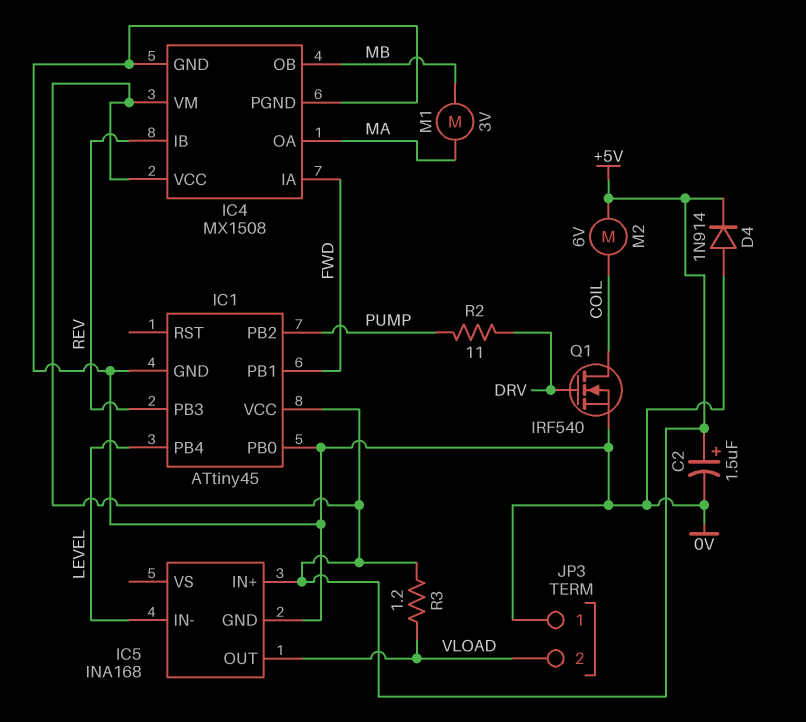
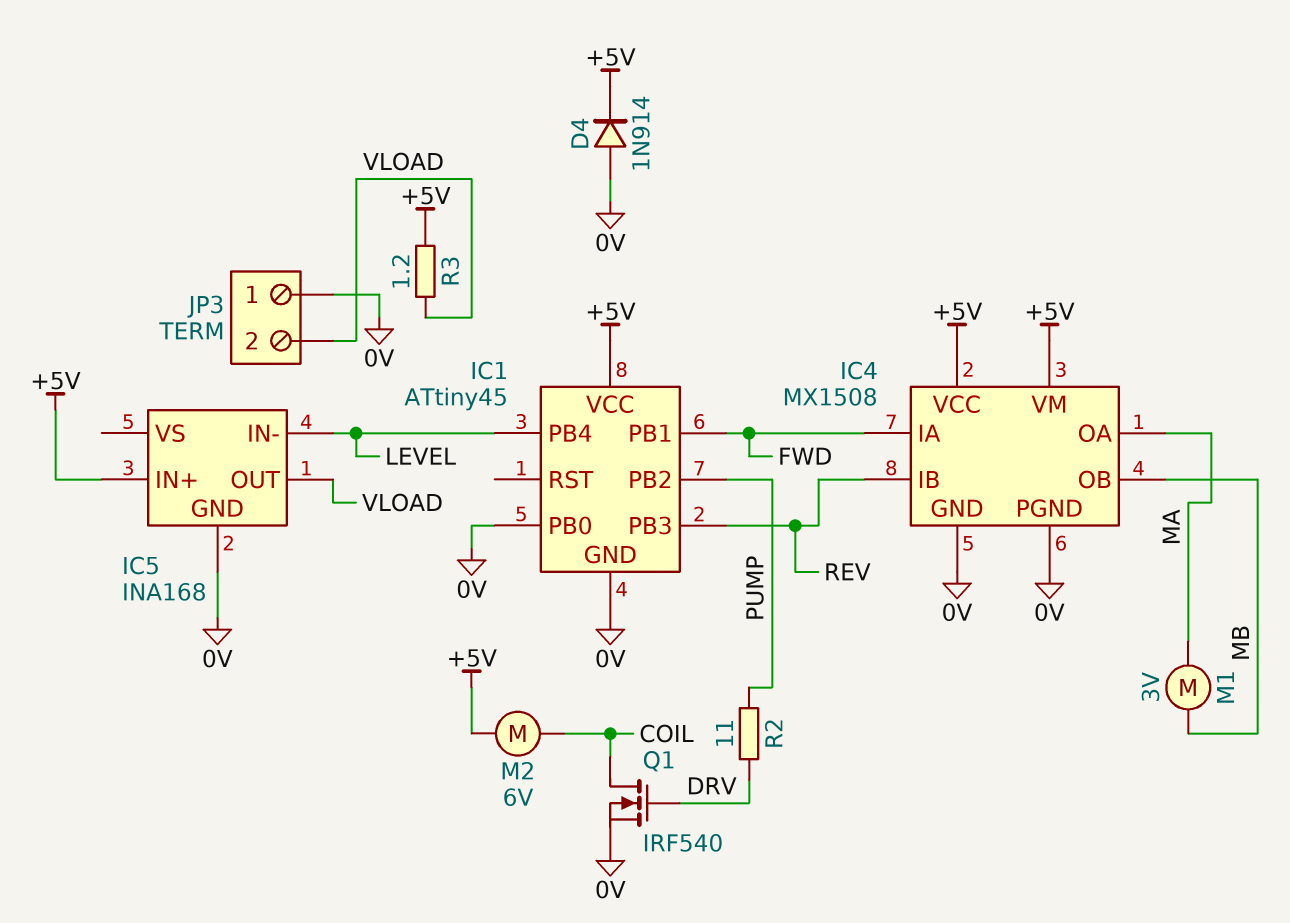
C2: 1.5uF (plus +5V, minus 0V) -> none

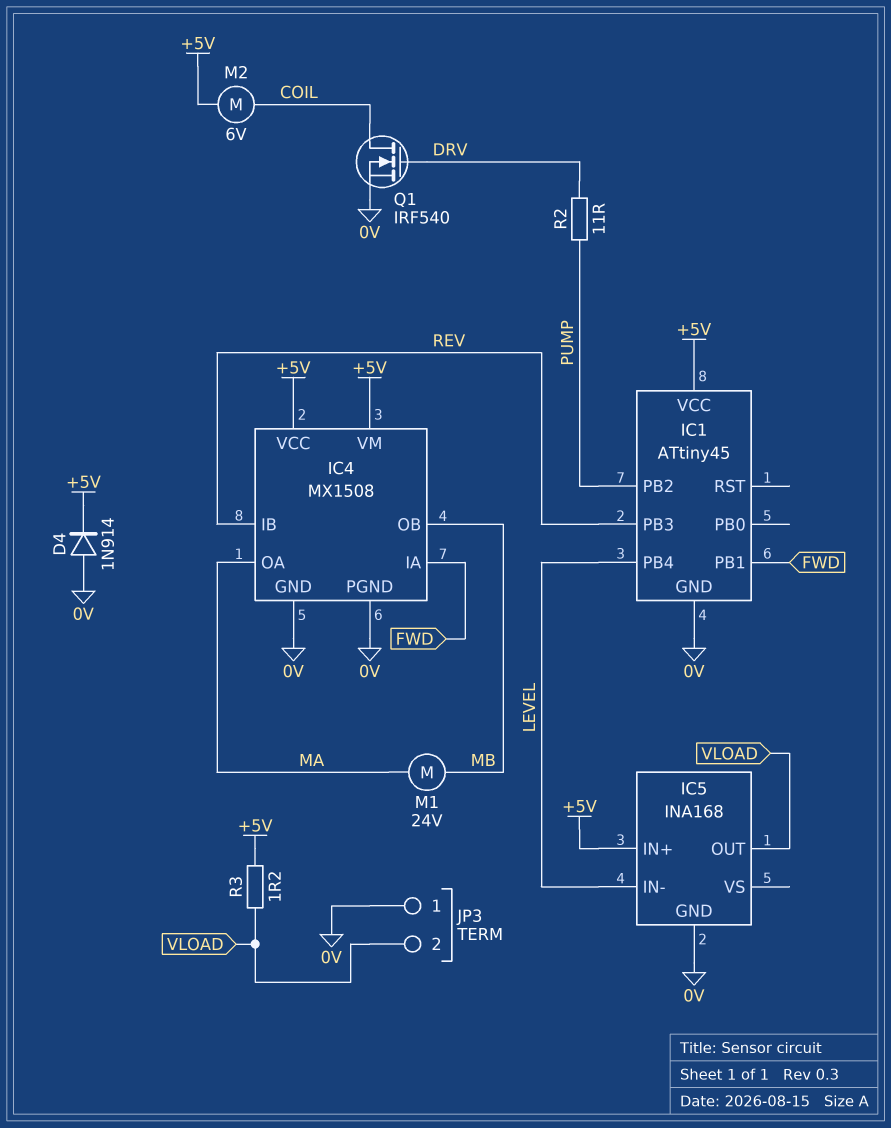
IC1 pin PB0: 0V -> none
M1: motor 3V (MA, MB) -> motor 24V (MA, MB)

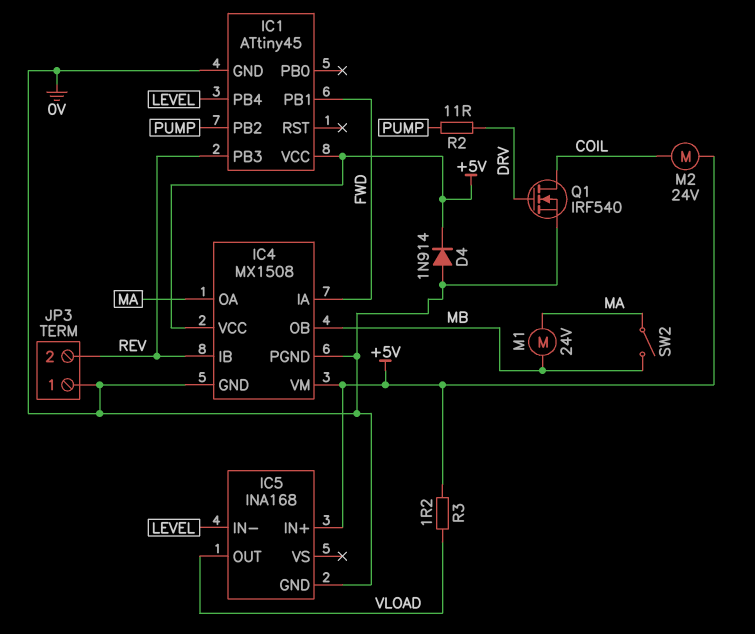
JP3 pin 2: VLOAD -> REV
M2: motor 6V (+5V, COIL) -> motor 24V (+5V, COIL)
SW2: none -> switch (MA, MB)

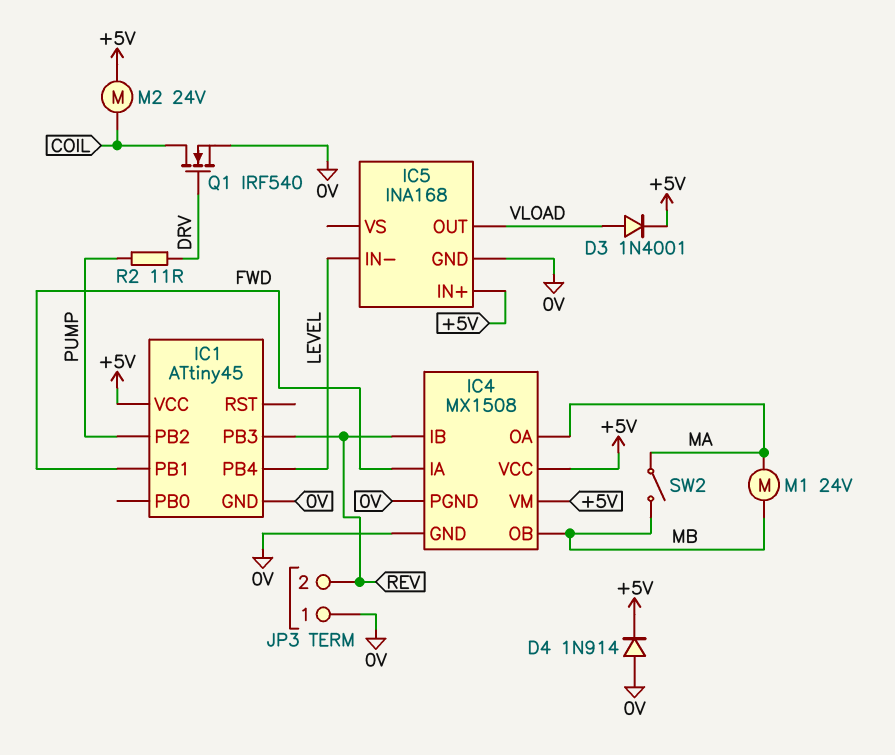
D3: none -> diode 1N4001 (A VLOAD, K +5V)
R3: 1.2 (+5V, VLOAD) -> none

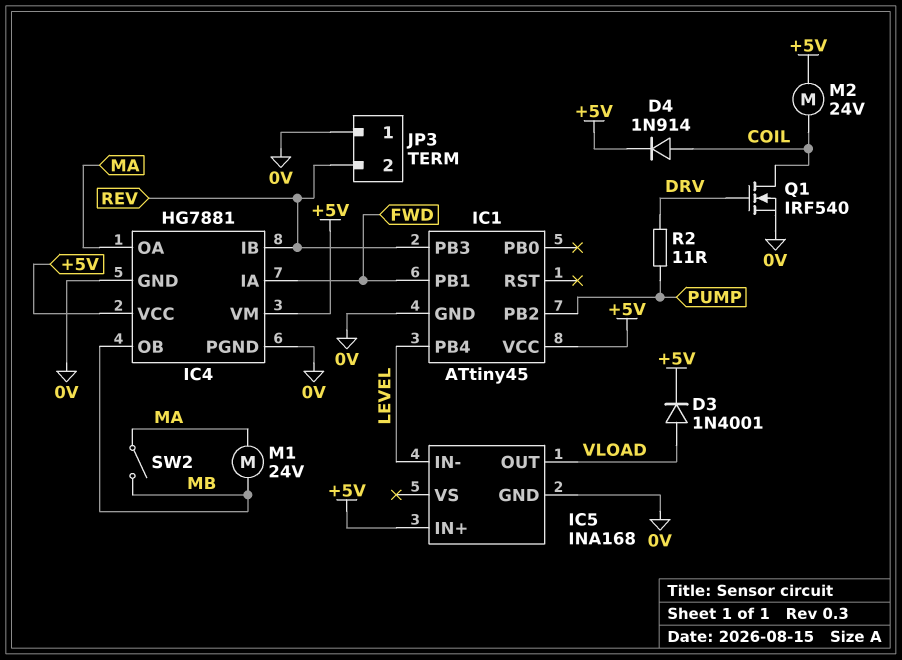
D4: diode 1N914 (A 0V, K +5V) -> diode 1N914 (A COIL, K +5V)
IC4: MX1508 -> HG7881

